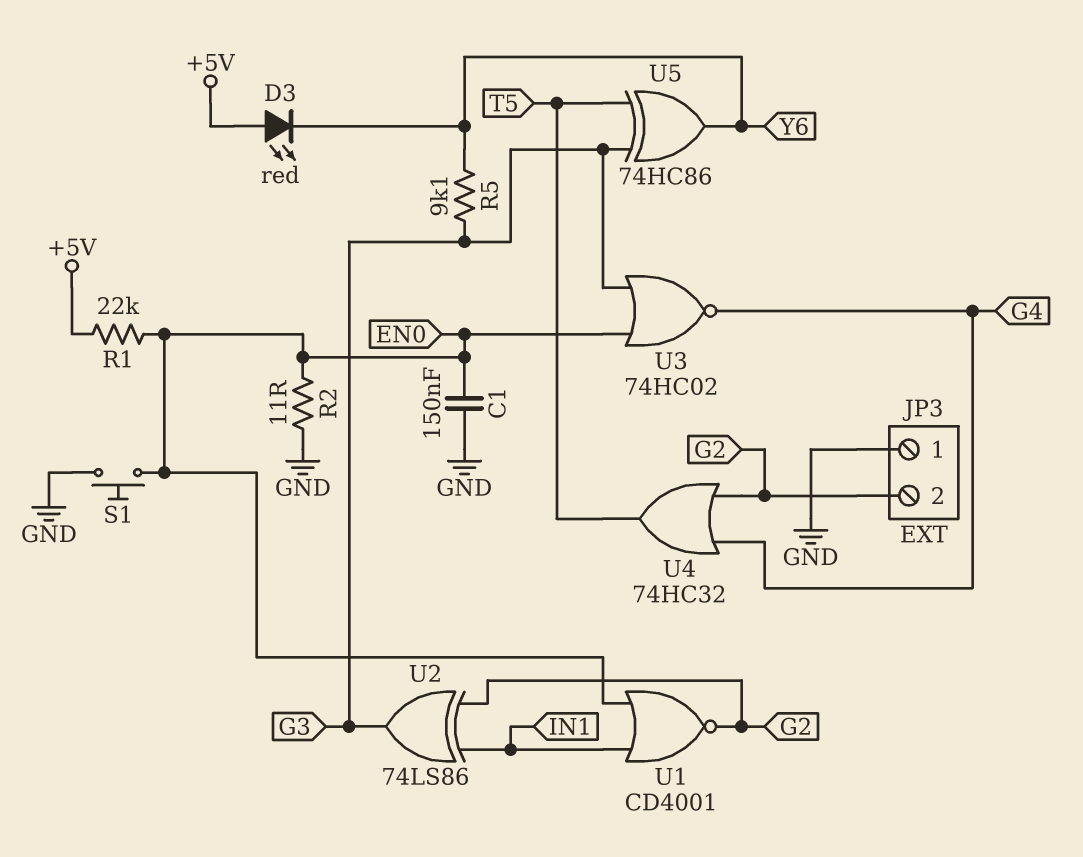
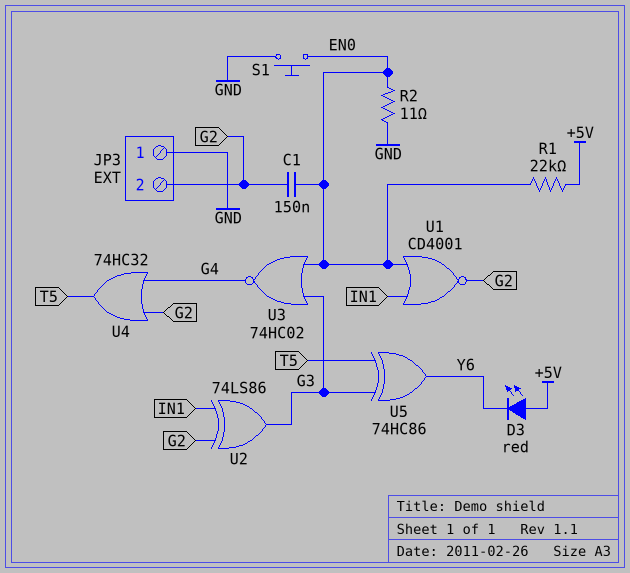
C1: 150nF (EN0, GND) -> 150nF (EN0, G2)
R5: 9.1k (G3, Y6) -> none

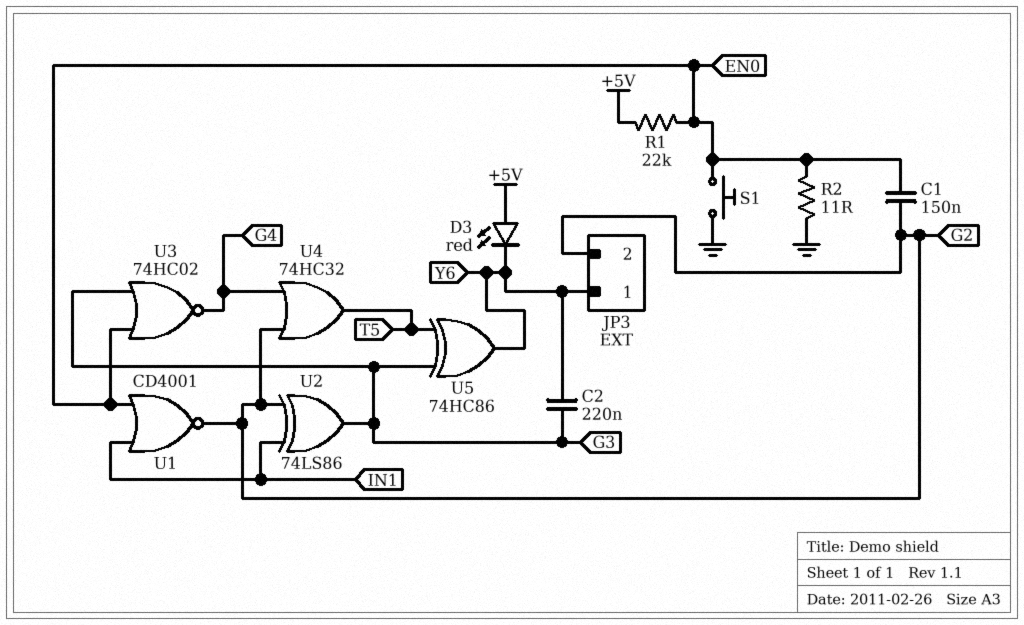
C2: none -> 220nF (G3, Y6)
JP3 pin 1: GND -> Y6

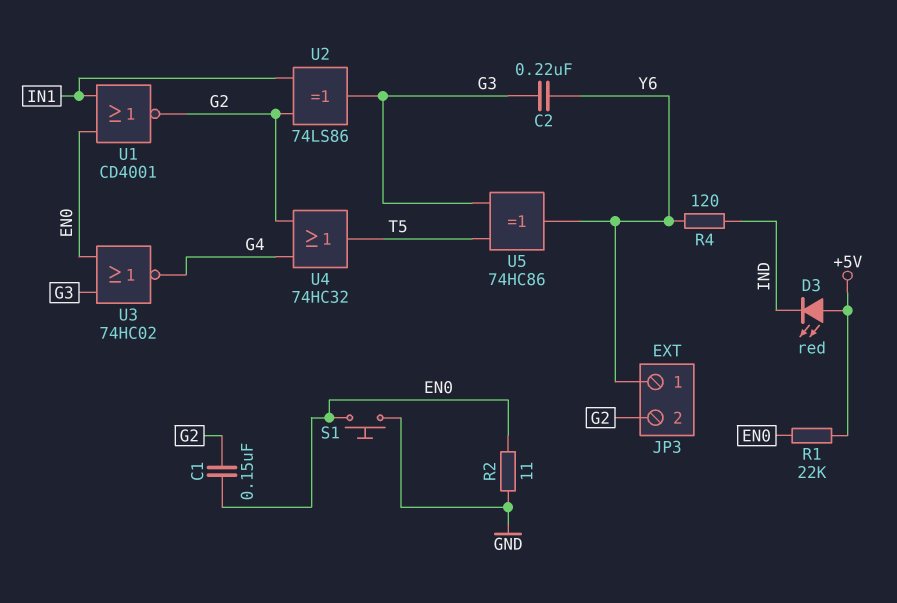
D3: LED red (A +5V, K Y6) -> LED red (A +5V, K IND)
R4: none -> 120 (IND, Y6)

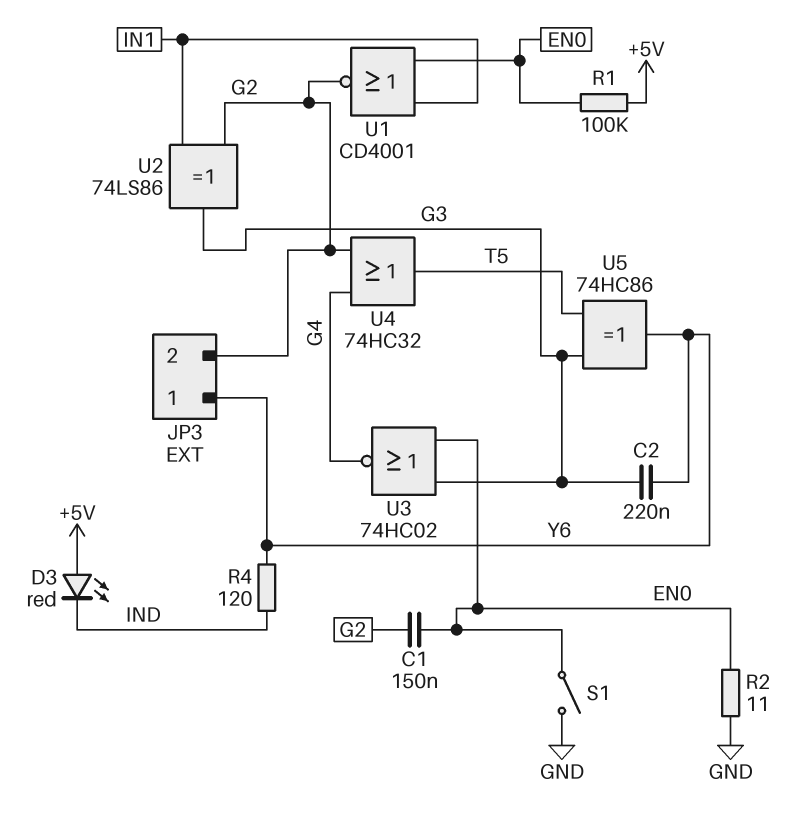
R1: 22k (+5V, EN0) -> 100k (+5V, EN0)
S1: button (EN0, GND) -> switch (EN0, GND)

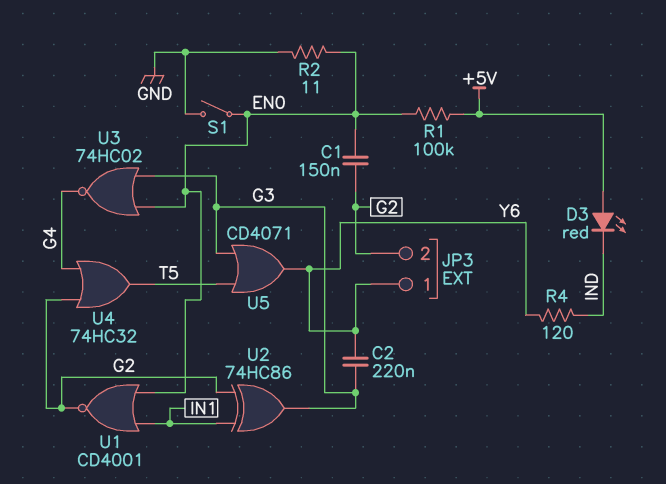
U2: XOR 74LS86 (in G2, in IN1, out G3) -> XOR 74HC86 (in G2, in IN1, out G3)
U5: XOR 74HC86 (in G3, in T5, out Y6) -> OR CD4071 (in G3, in T5, out Y6)

